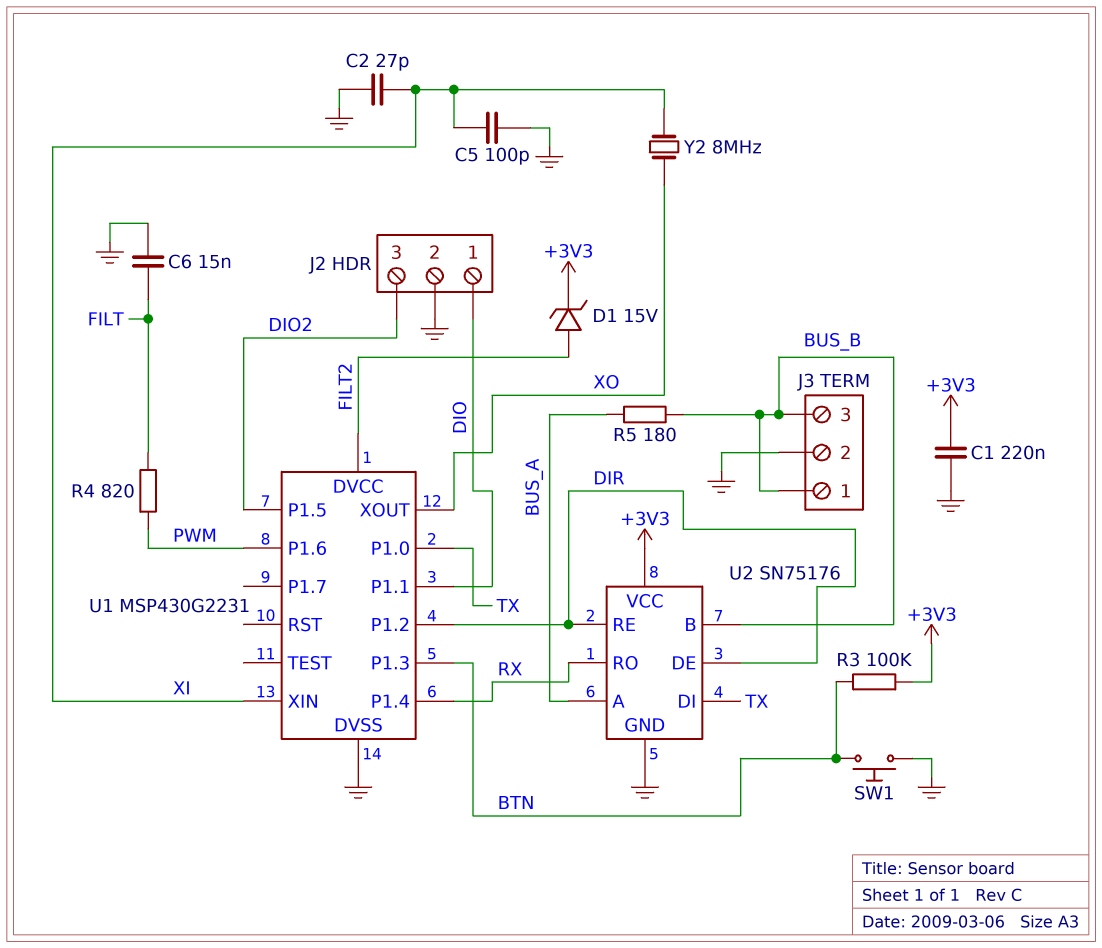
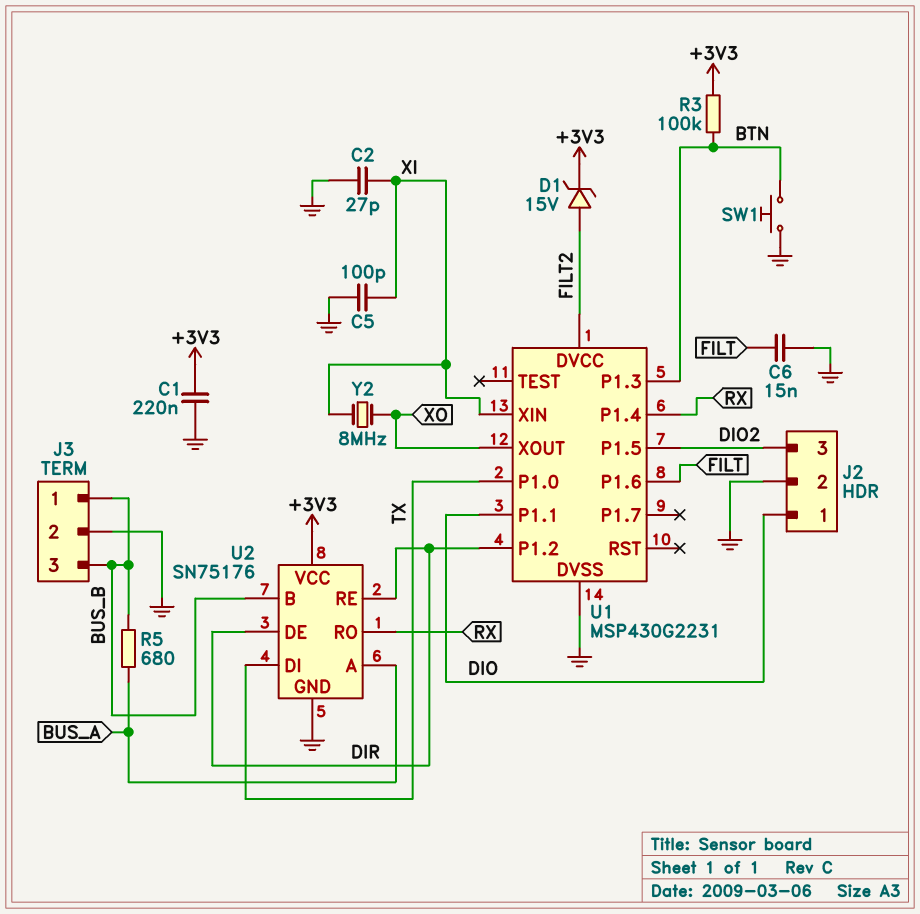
R4: 820 (FILT, PWM) -> none
R5: 180 (BUS_A, BUS_B) -> 680 (BUS_A, BUS_B)
U1 pin P1.6: PWM -> FILT

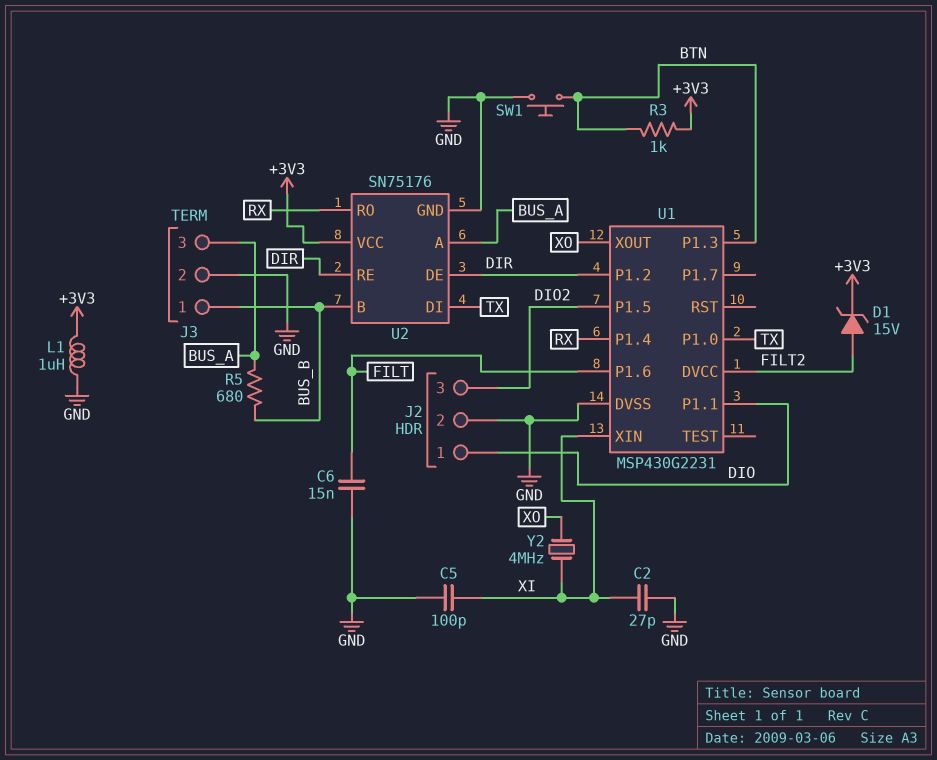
C1: 220nF (+3V3, GND) -> none
J3 pin 3: BUS_B -> BUS_A
L1: none -> 1uH (+3V3, GND)
R3: 100k (+3V3, BTN) -> 1k (+3V3, BTN)
Y2: 8MHz (XI, XO) -> 4MHz (XI, XO)

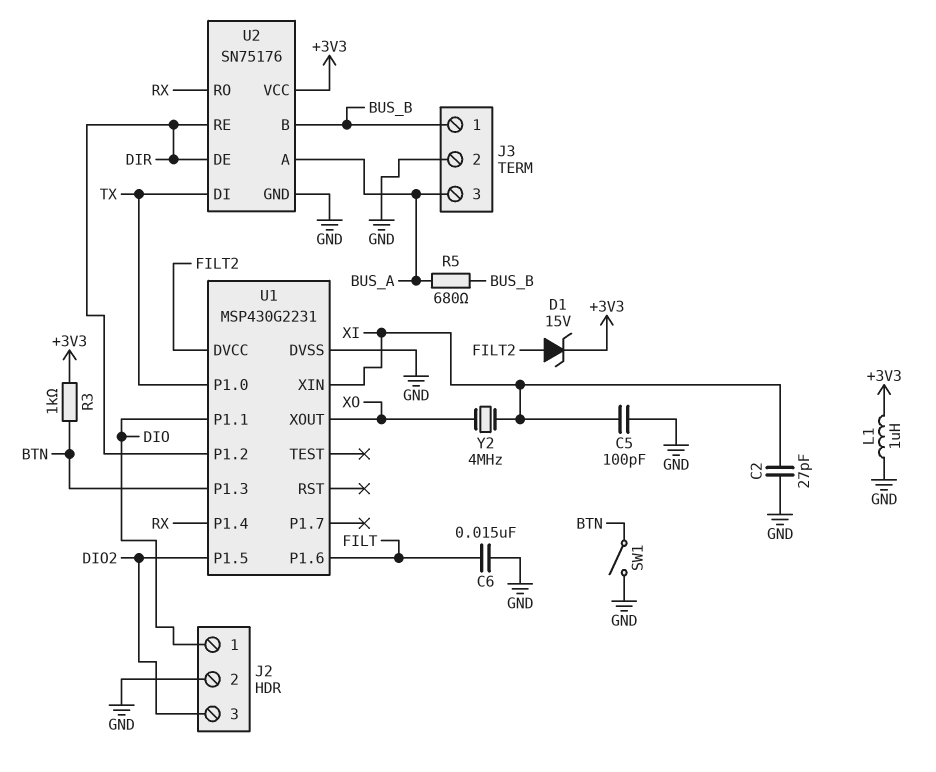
SW1: button (BTN, GND) -> switch (BTN, GND)

